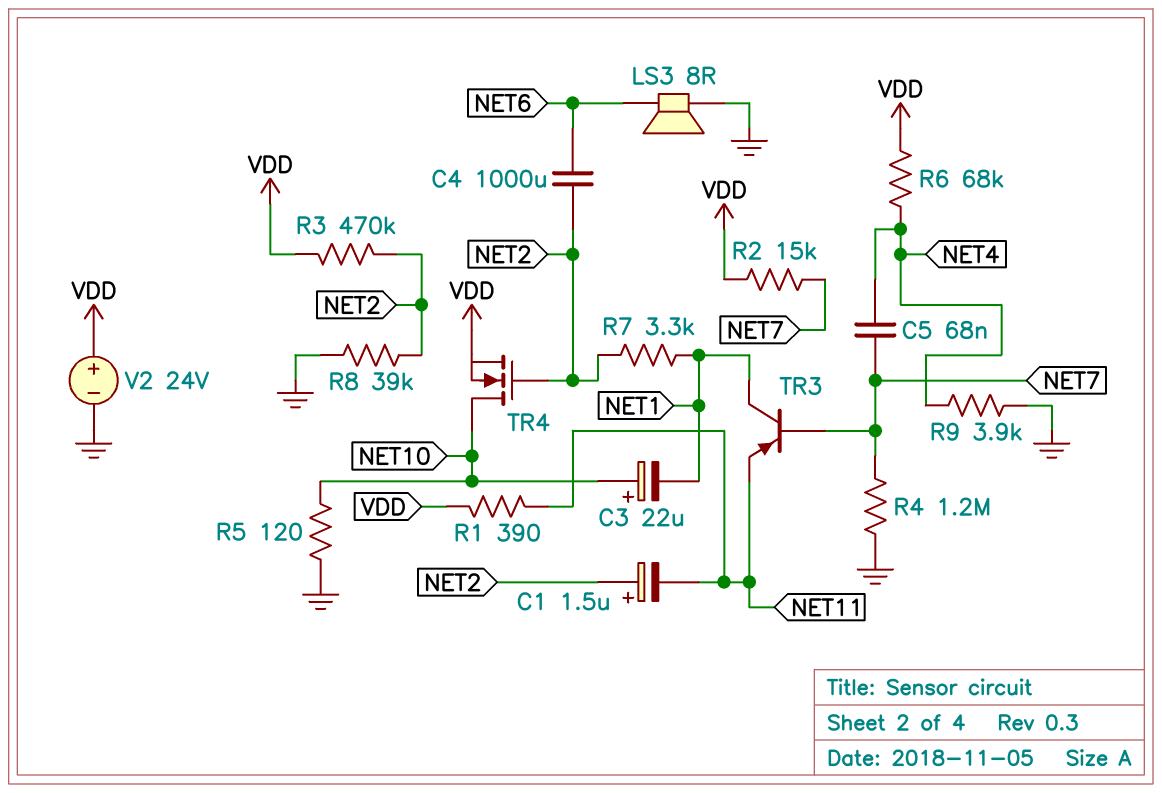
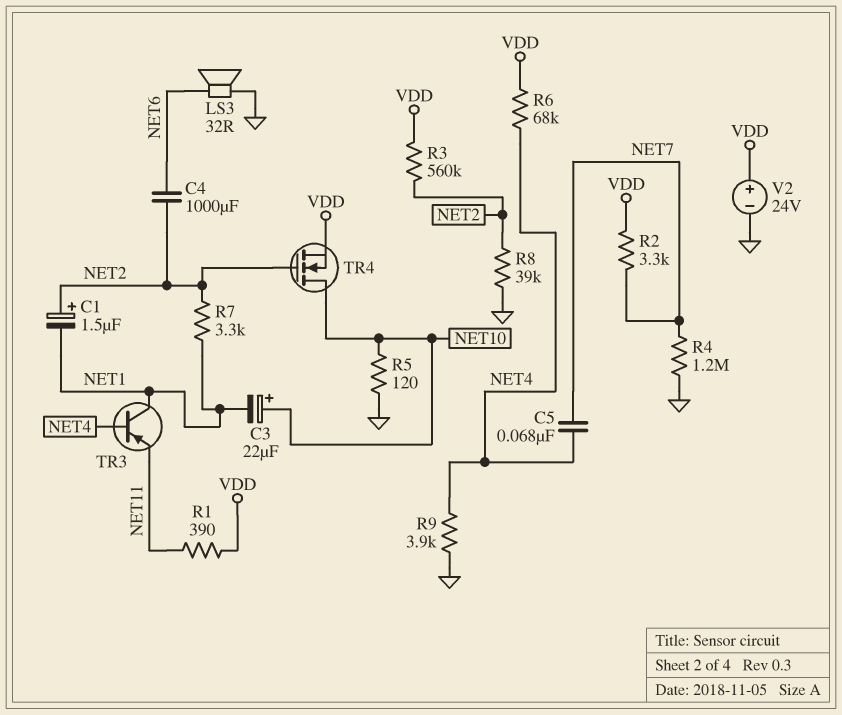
C1: 1.5uF (plus NET2, minus NET11) -> 1.5uF (plus NET2, minus NET1)
LS3: speaker 8R (GND, NET6) -> speaker 32R (GND, NET6)
R2: 15k (NET7, VDD) -> 3.3k (NET7, VDD)
R3: 470k (NET2, VDD) -> 560k (NET2, VDD)
TR3: PNP (B NET7, C NET1, E NET11) -> PNP (B NET4, C NET1, E NET11)

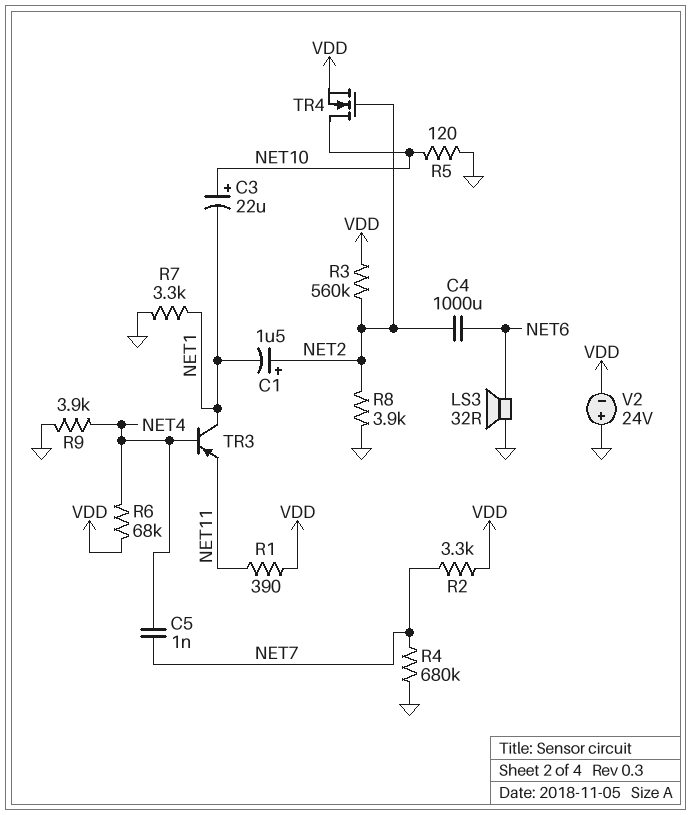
C5: 68nF (NET4, NET7) -> 1nF (NET4, NET7)
R4: 1.2M (GND, NET7) -> 680k (GND, NET7)
R7: 3.3k (NET1, NET2) -> 3.3k (GND, NET1)
R8: 39k (GND, NET2) -> 3.9k (GND, NET2)
V2: 24V (plus VDD, minus GND) -> 24V (plus GND, minus VDD)

